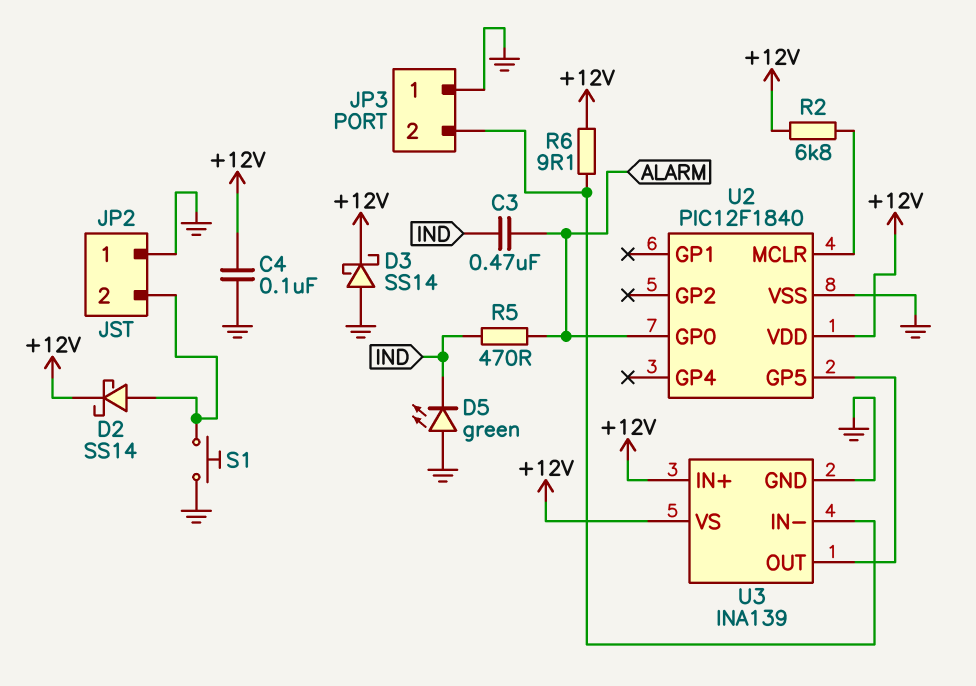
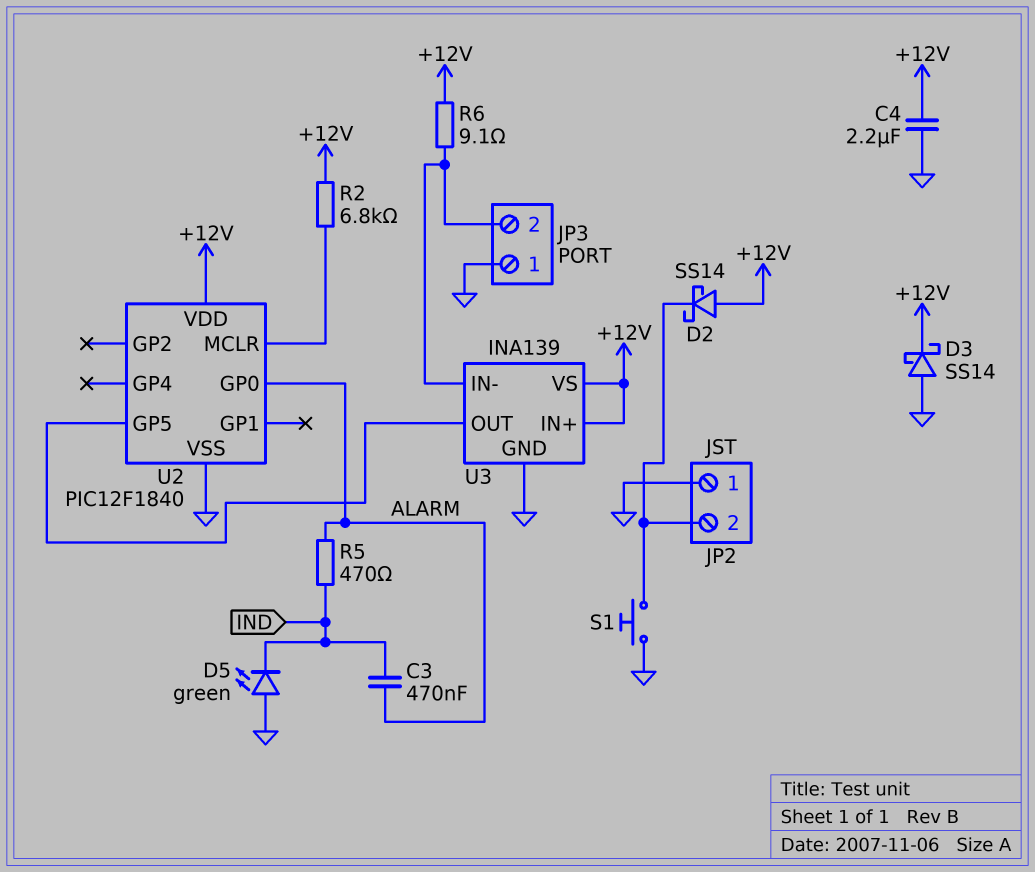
C4: 100nF (+12V, GND) -> 2.2uF (+12V, GND)
D2: schottky SS14 (A JP2/2, K +12V) -> schottky SS14 (A +12V, K JP2/2)

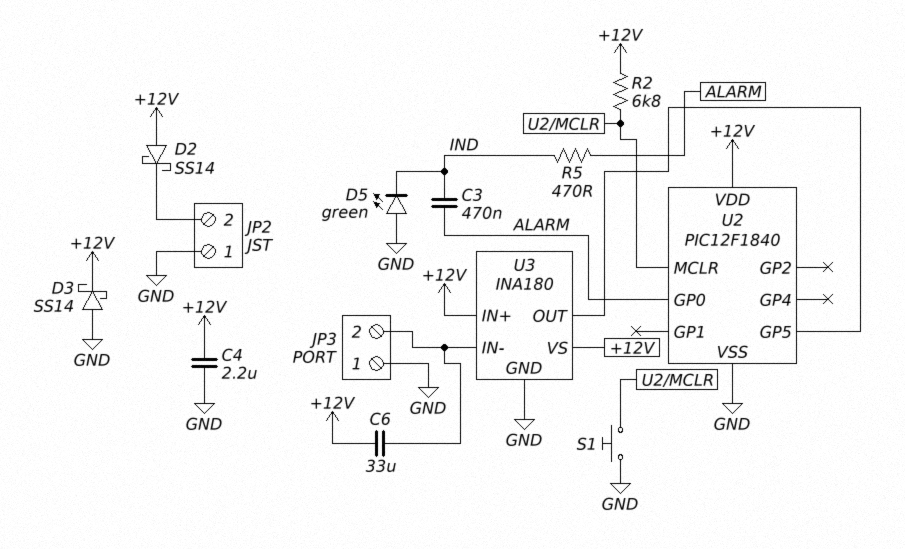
C6: none -> 33uF (+12V, JP3/2)
R6: 9.1 (+12V, JP3/2) -> none
S1: button (GND, JP2/2) -> button (GND, U2/MCLR)
U3: INA139 -> INA180

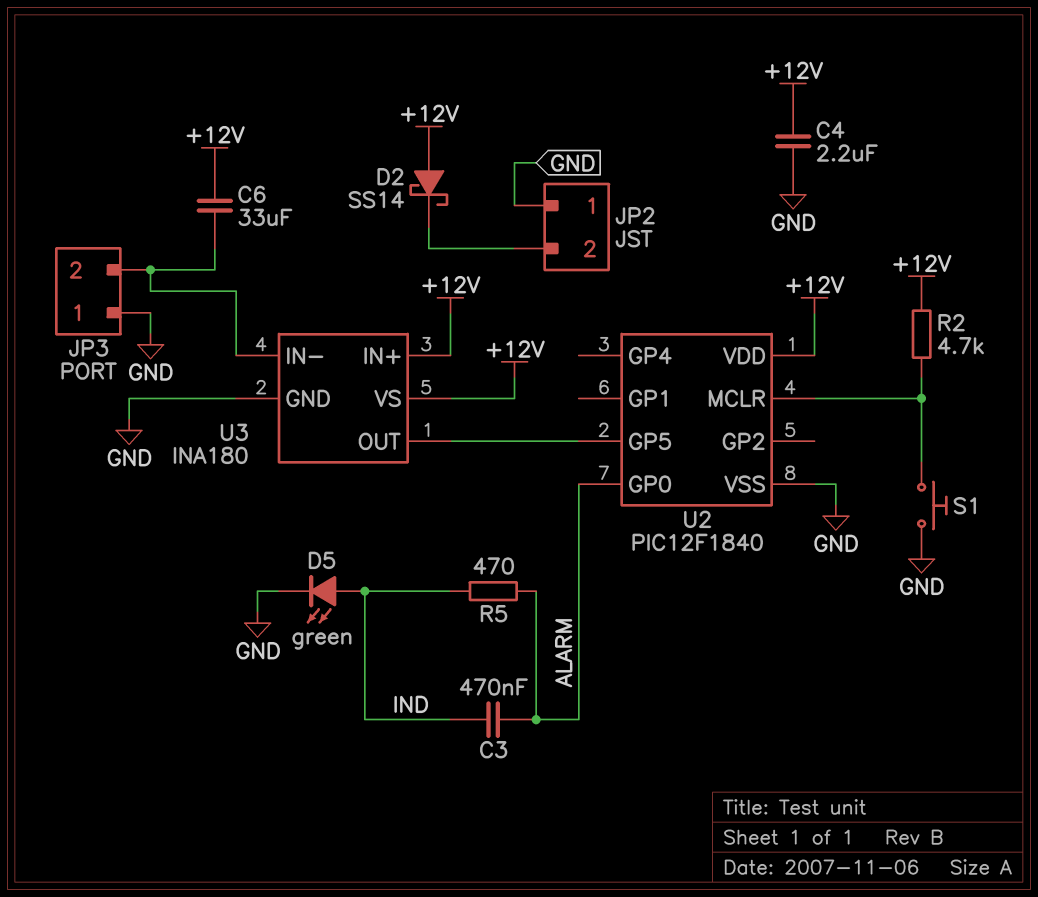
D3: schottky SS14 (A GND, K +12V) -> none
D5: LED green (A GND, K IND) -> LED green (A IND, K GND)
R2: 6.8k (+12V, U2/MCLR) -> 4.7k (+12V, U2/MCLR)

